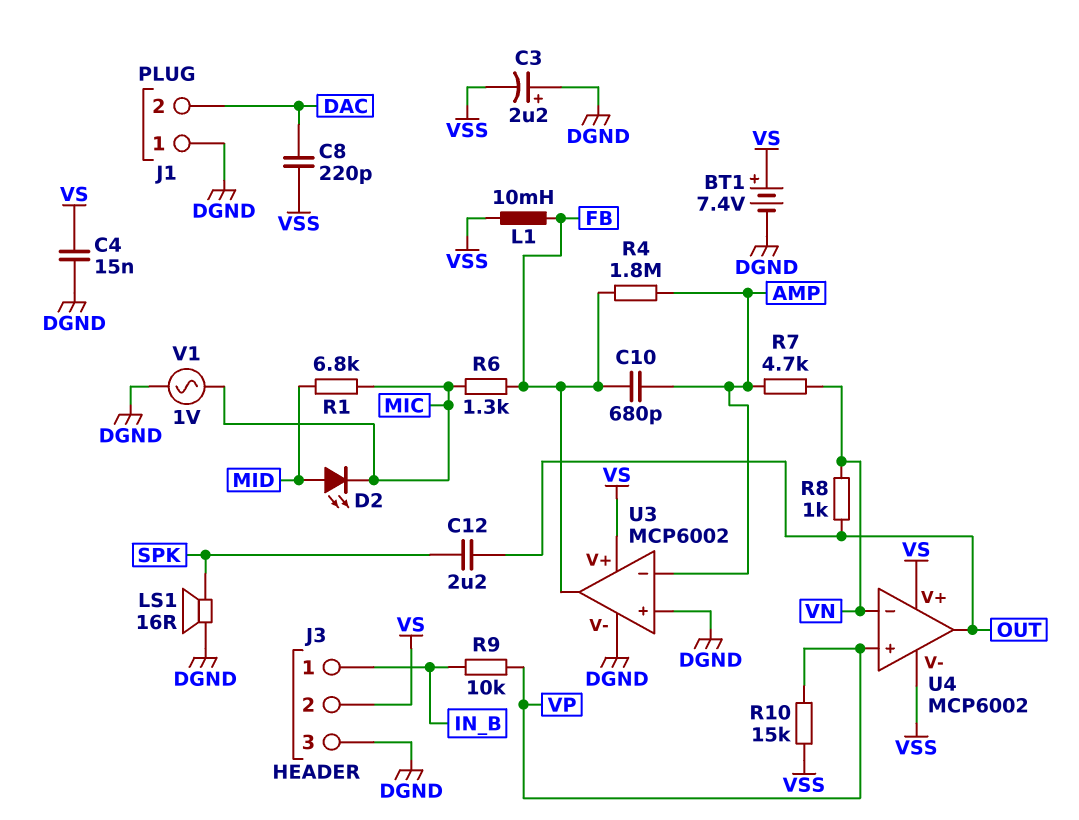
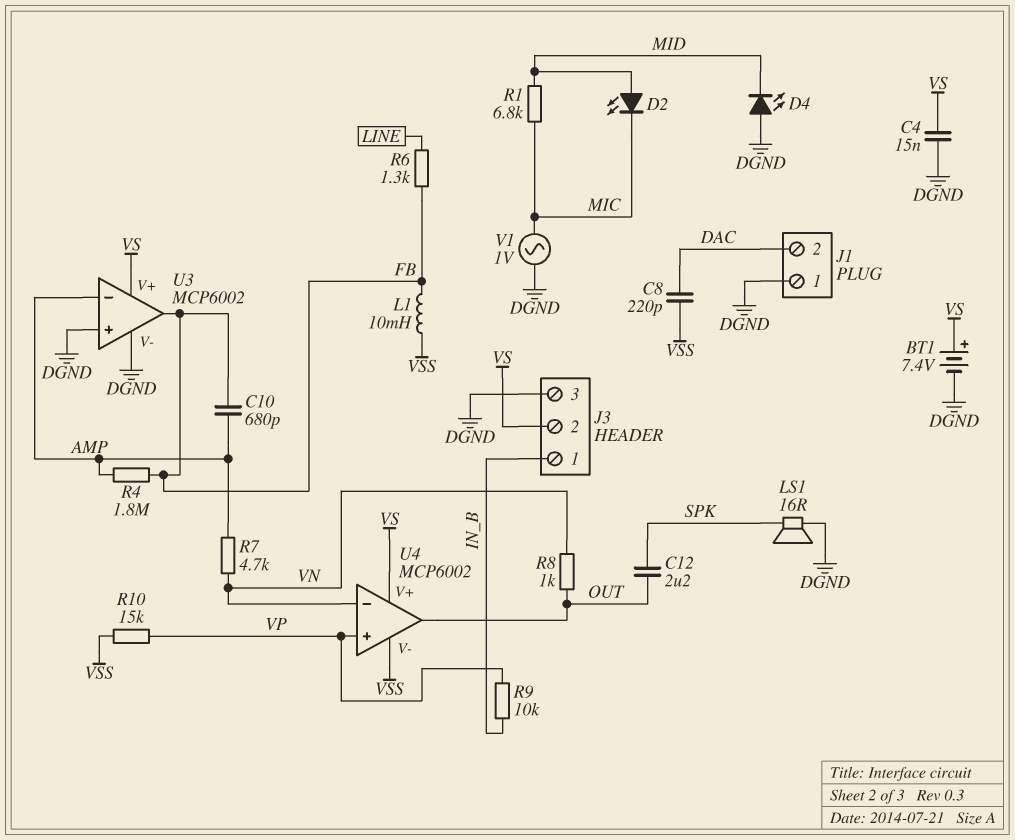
C3: 2.2uF (plus DGND, minus VSS) -> none
D4: none -> LED (A DGND, K MID)
R6: 1.3k (FB, MIC) -> 1.3k (FB, LINE)

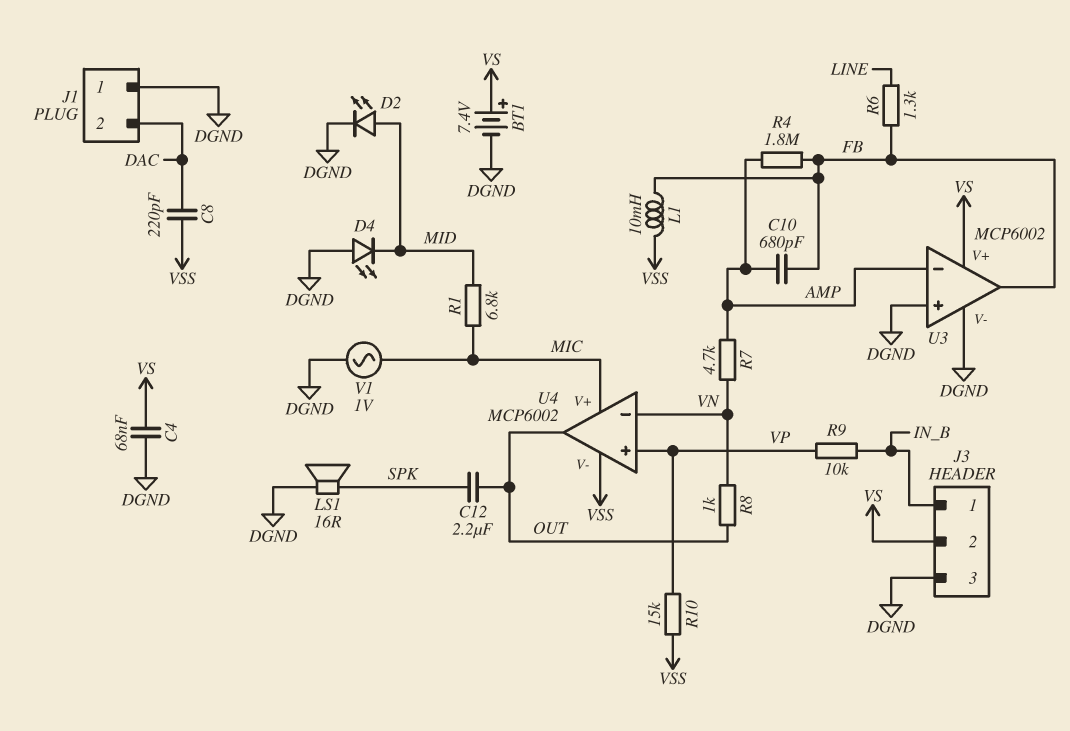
C4: 15nF (DGND, VS) -> 68nF (DGND, VS)
D2: LED (A MID, K MIC) -> LED (A MID, K DGND)
U4 pin V+: VS -> MIC

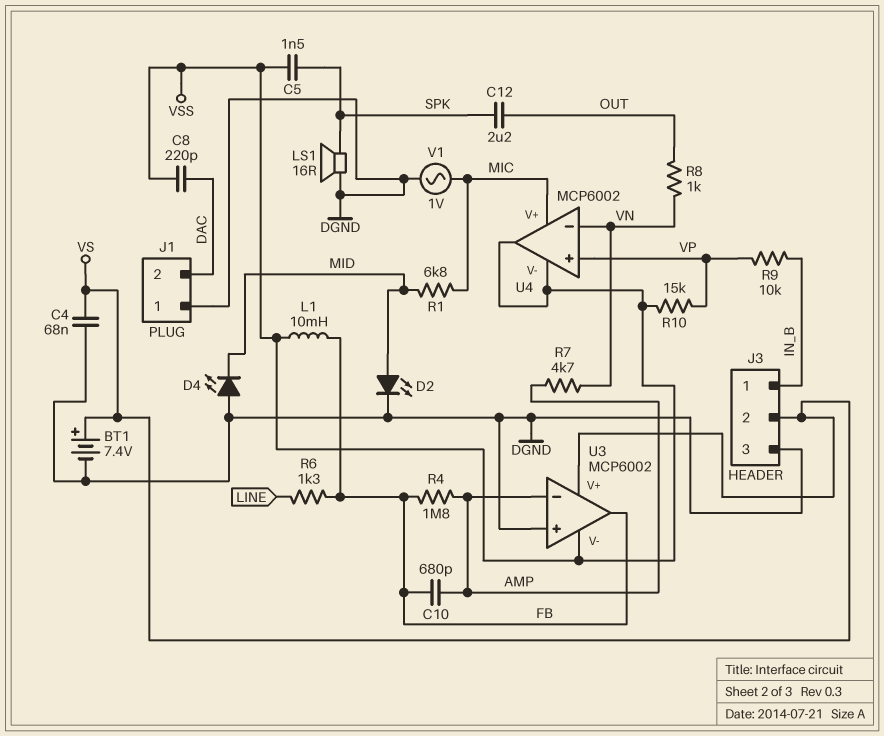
C5: none -> 1.5nF (SPK, VSS)
U3 pin V-: DGND -> VSS
U4 pin out: OUT -> VSS

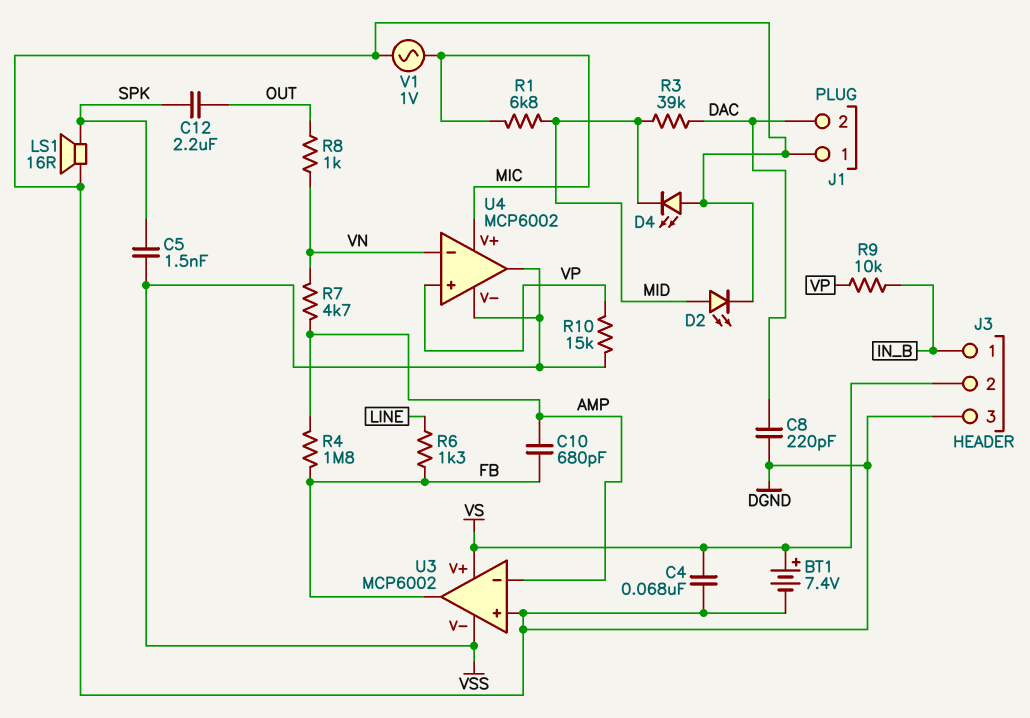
C8: 220pF (DAC, VSS) -> 220pF (DAC, DGND)
L1: 10mH (FB, VSS) -> none
R3: none -> 39k (DAC, MID)

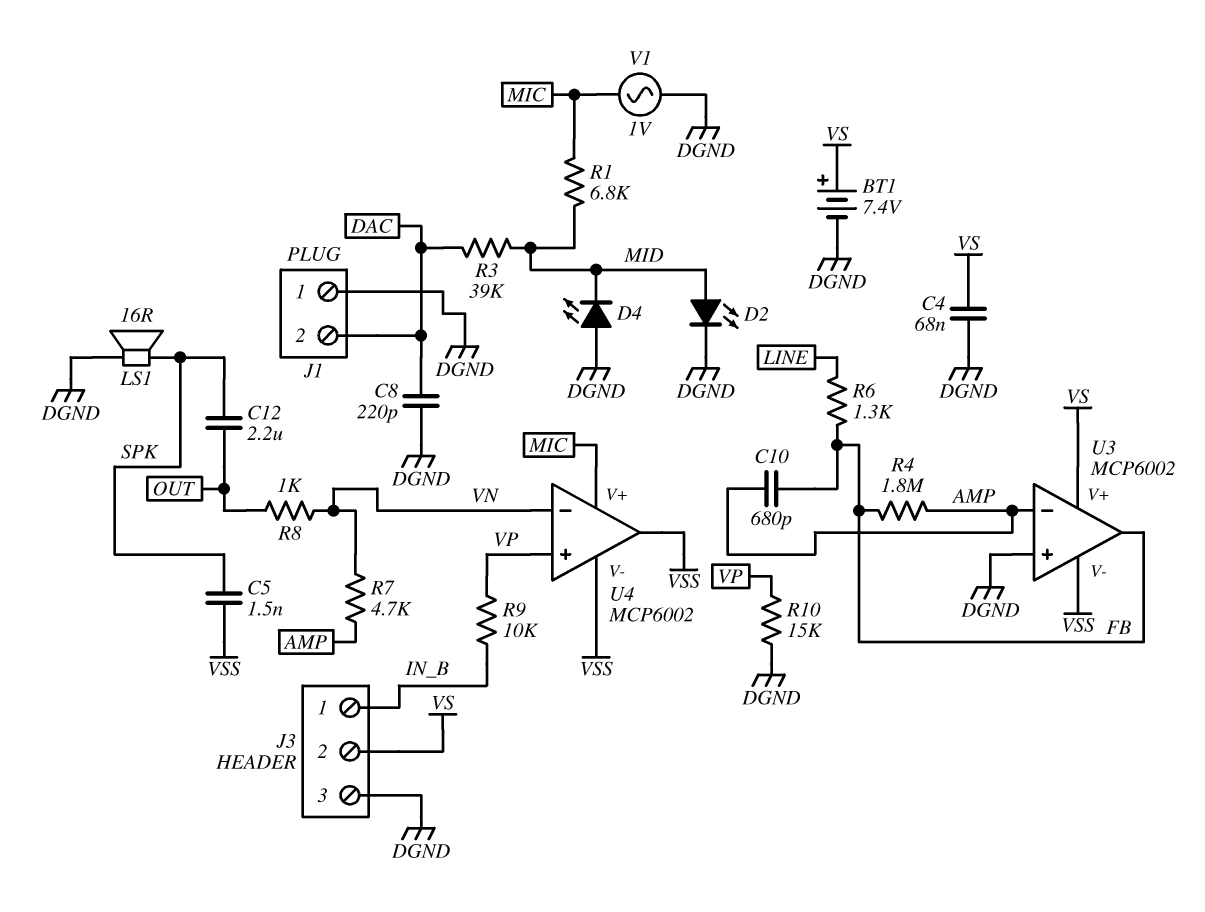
R10: 15k (VP, VSS) -> 15k (DGND, VP)

